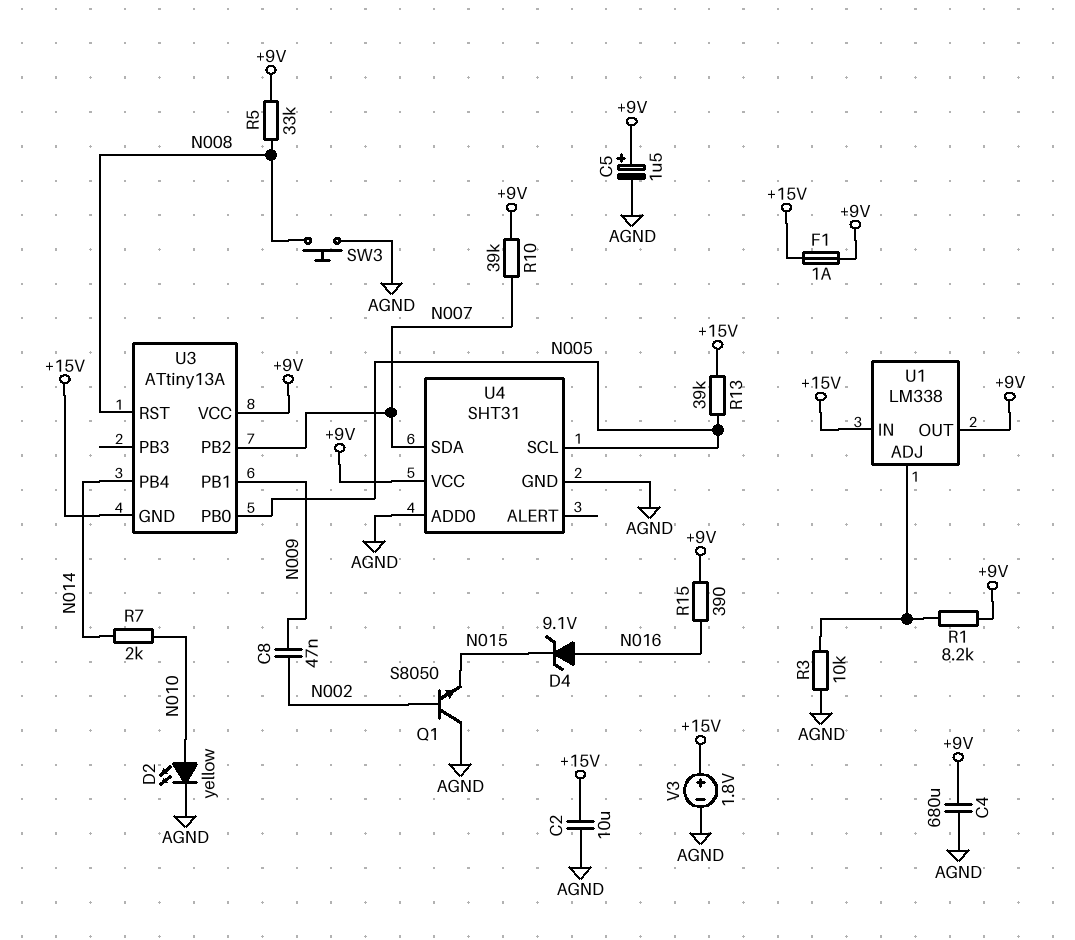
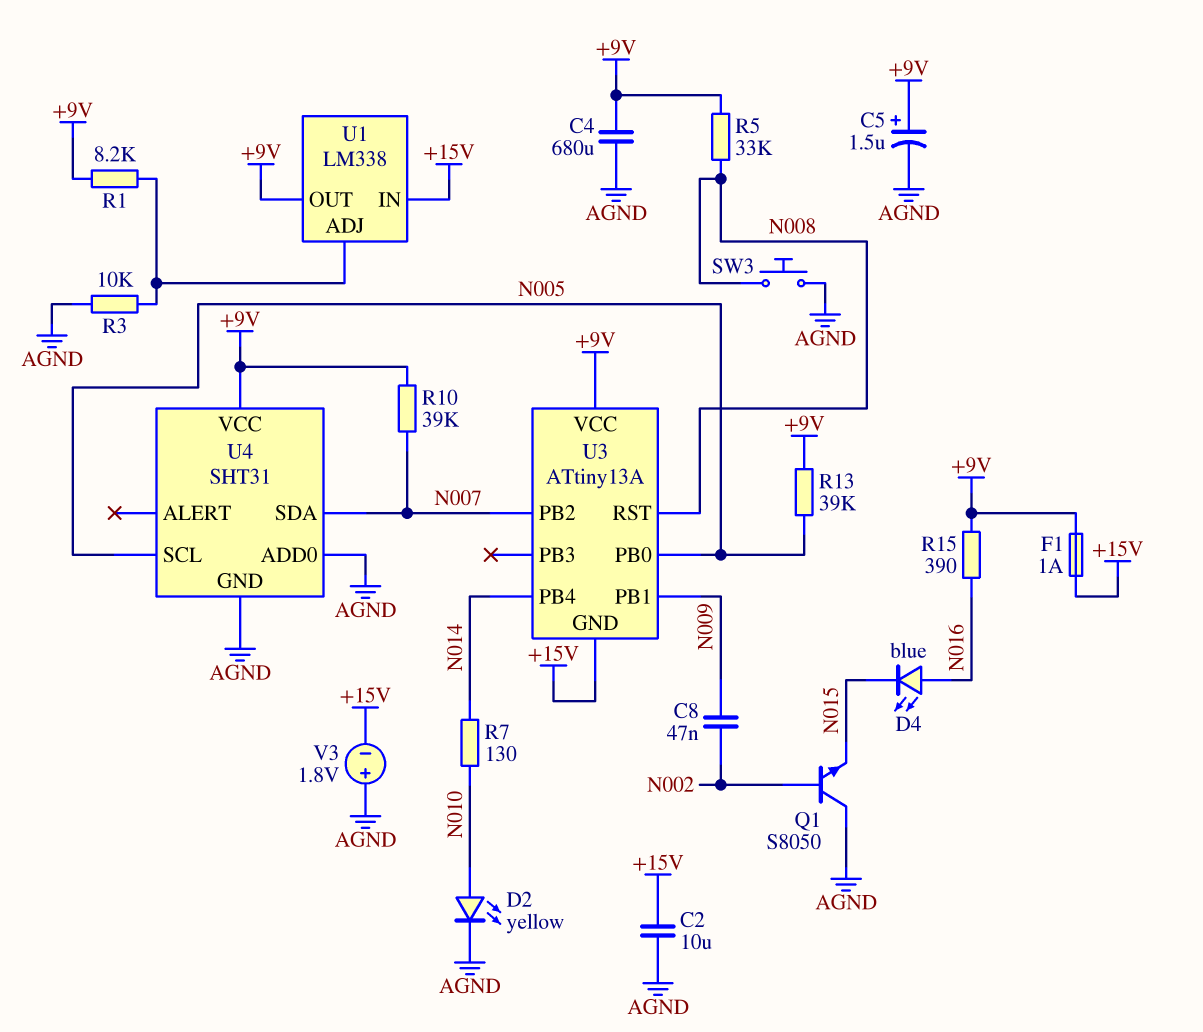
D4: zener 9.1V (A N016, K N015) -> LED blue (A N016, K N015)
R7: 2k (N010, N014) -> 130 (N010, N014)
R13: 39k (+15V, N005) -> 39k (+9V, N005)
V3: 1.8V (plus +15V, minus AGND) -> 1.8V (plus AGND, minus +15V)

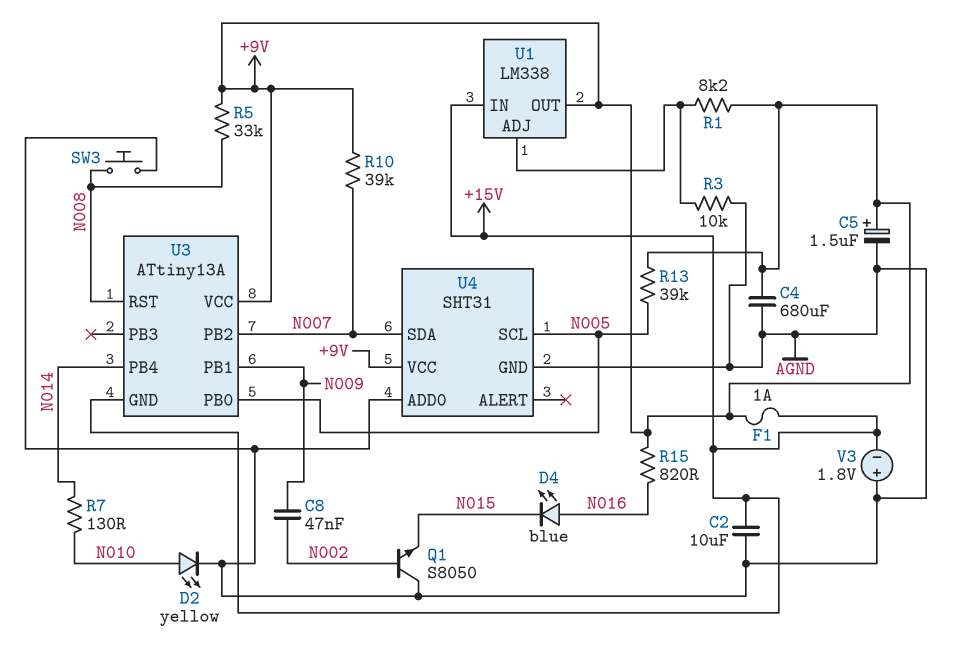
R15: 390 (+9V, N016) -> 820 (+9V, N016)

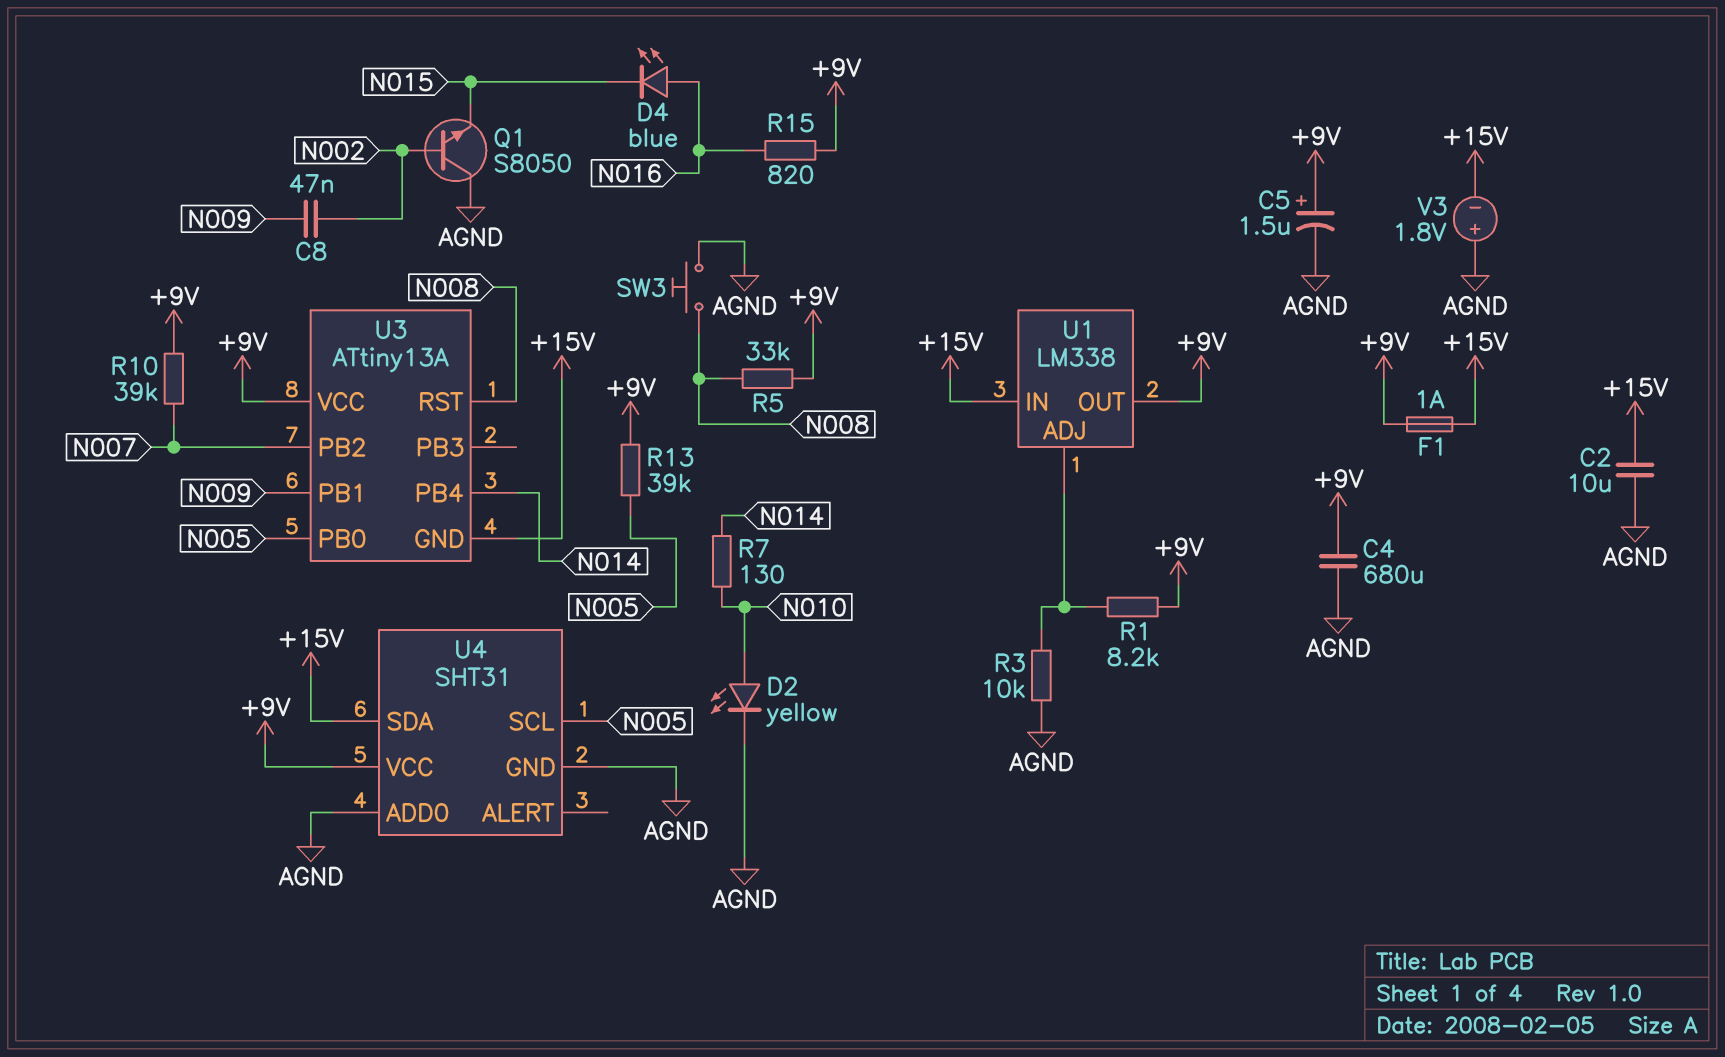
U4 pin SDA: N007 -> +15V

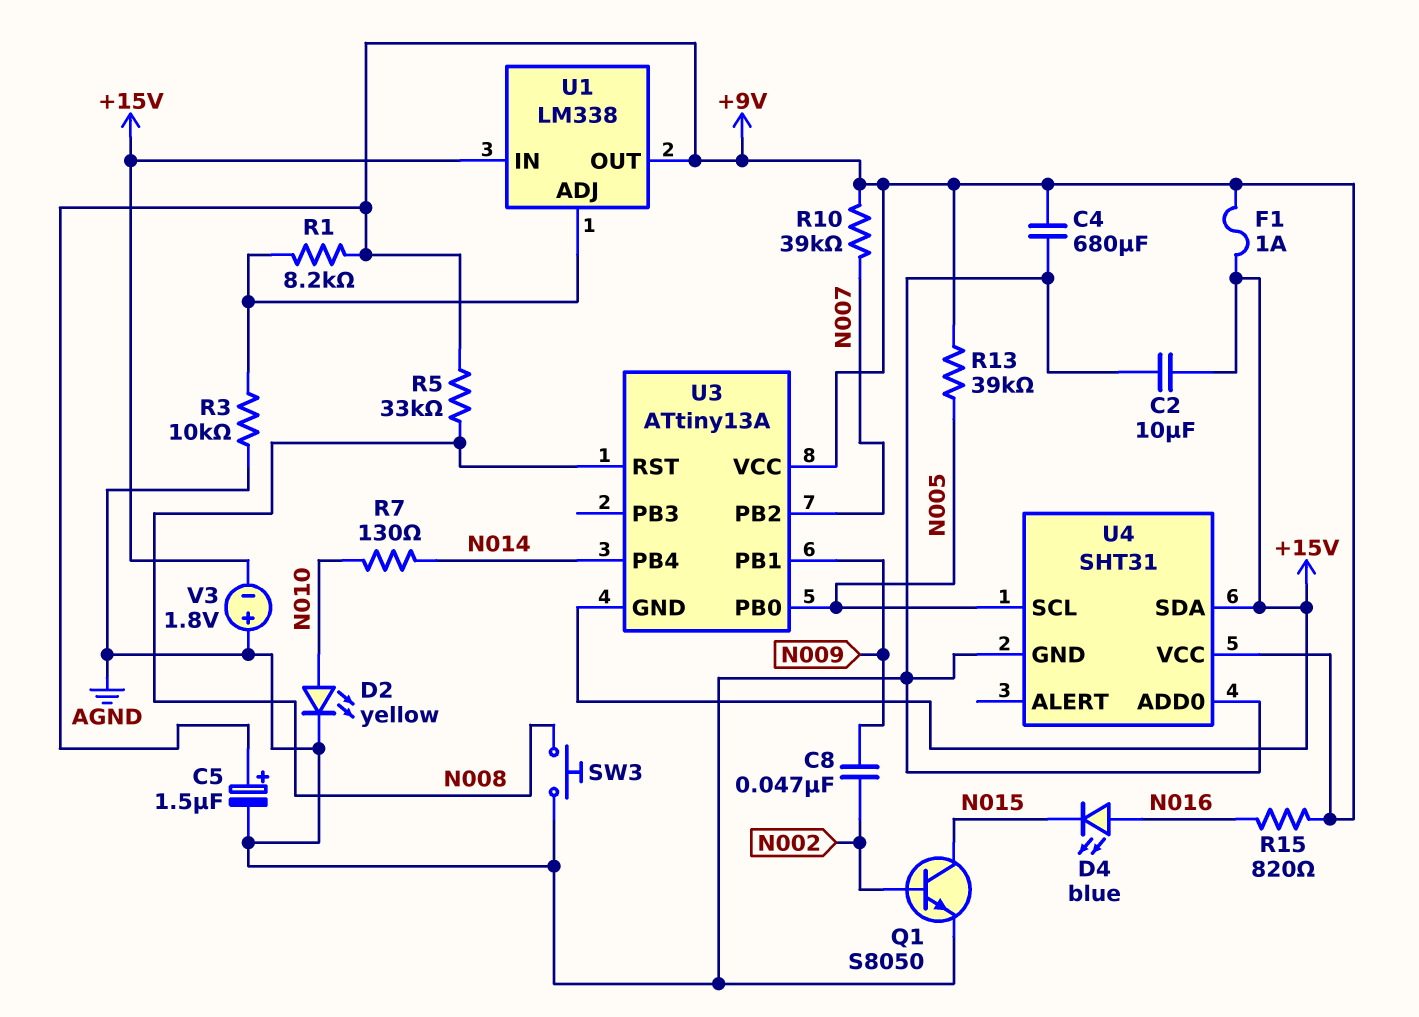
Q1: NPN S8050 (B N002, C AGND, E N015) -> NPN S8050 (B N002, C N015, E AGND)

